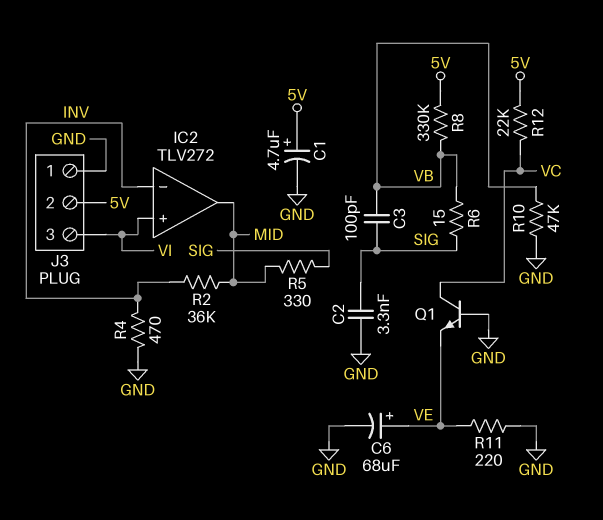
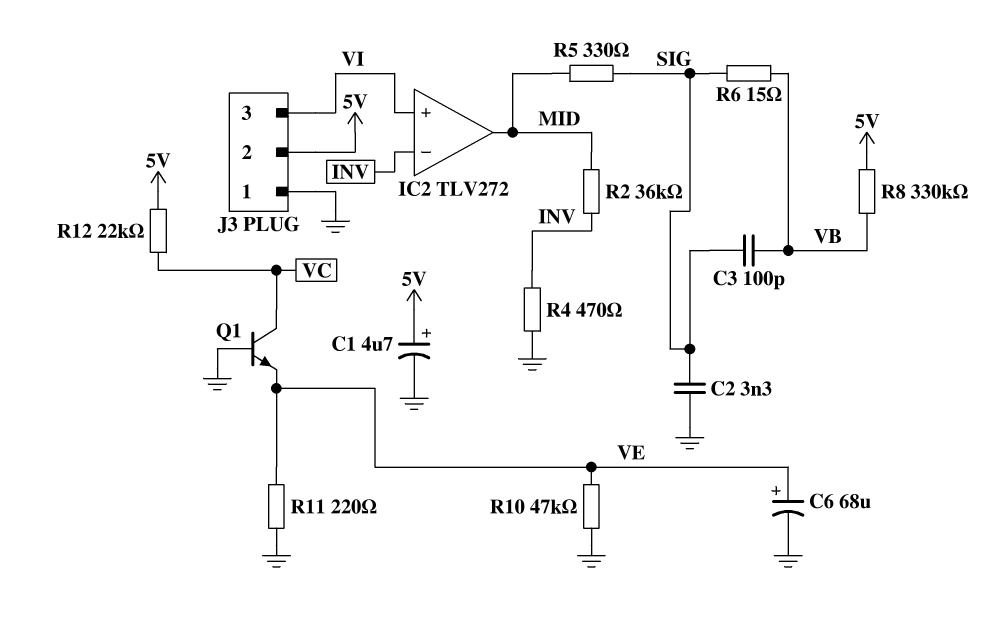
R10: 47k (GND, VB) -> 47k (GND, VE)

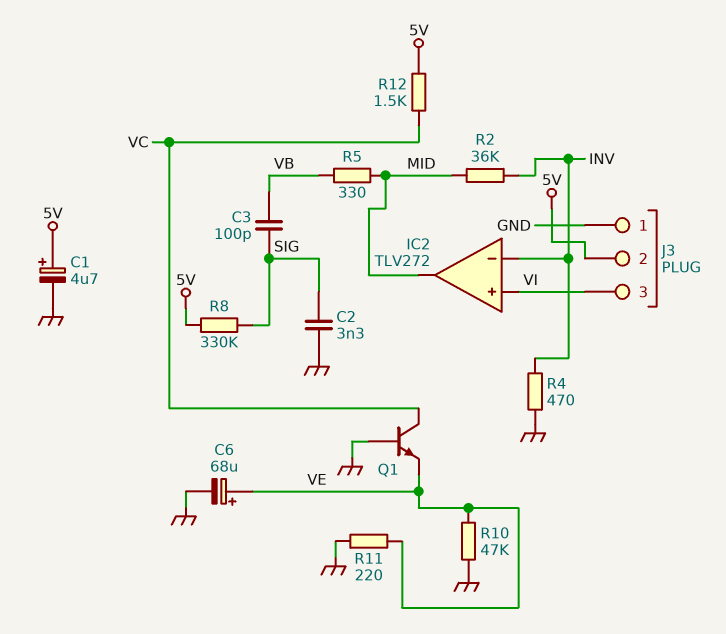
R5: 330 (MID, SIG) -> 330 (MID, VB)
R6: 15 (SIG, VB) -> none
R8: 330k (5V, VB) -> 330k (5V, SIG)
R12: 22k (5V, VC) -> 1.5k (5V, VC)

